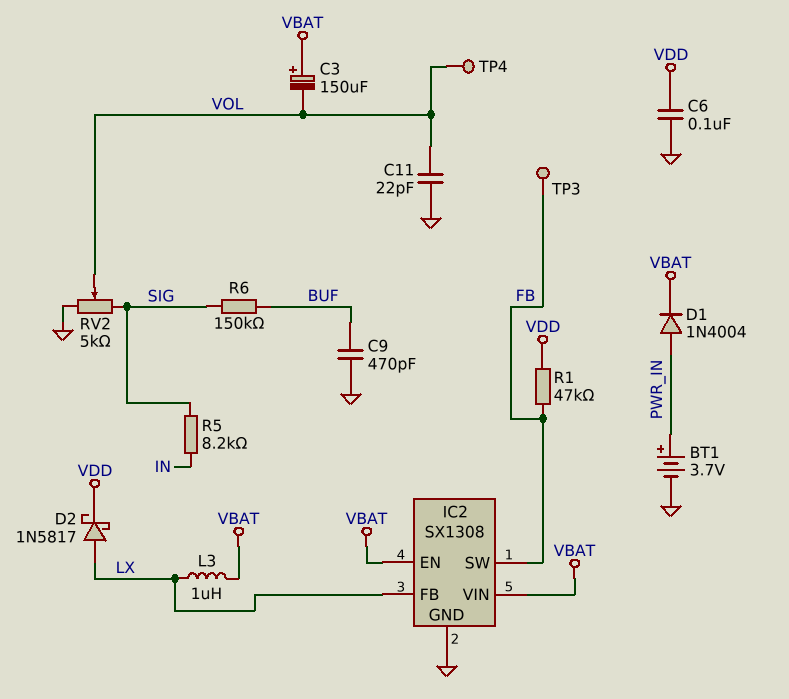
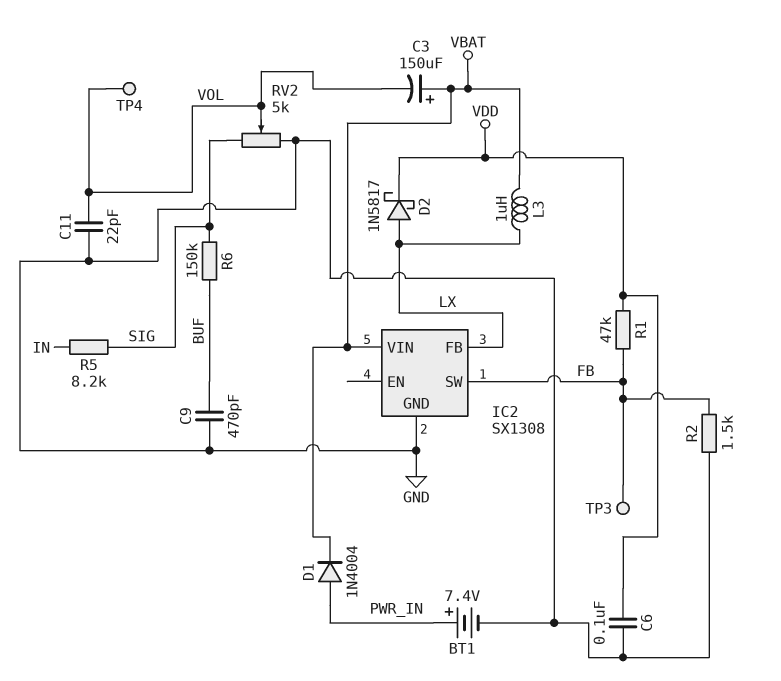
BT1: 3.7V (plus PWR_IN, minus GND) -> 7.4V (plus PWR_IN, minus GND)
IC2 pin EN: VBAT -> none
R2: none -> 1.5k (FB, GND)

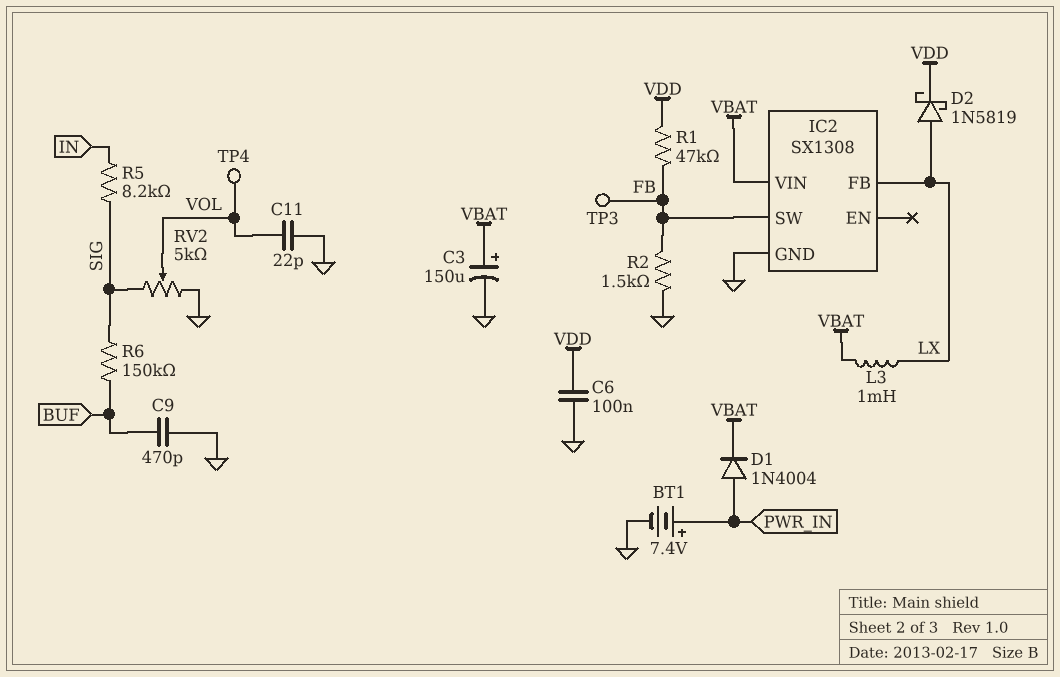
C3: 150uF (plus VBAT, minus VOL) -> 150uF (plus VBAT, minus GND)
D2: schottky 1N5817 (A LX, K VDD) -> schottky 1N5819 (A LX, K VDD)
L3: 1uH (LX, VBAT) -> 1mH (LX, VBAT)

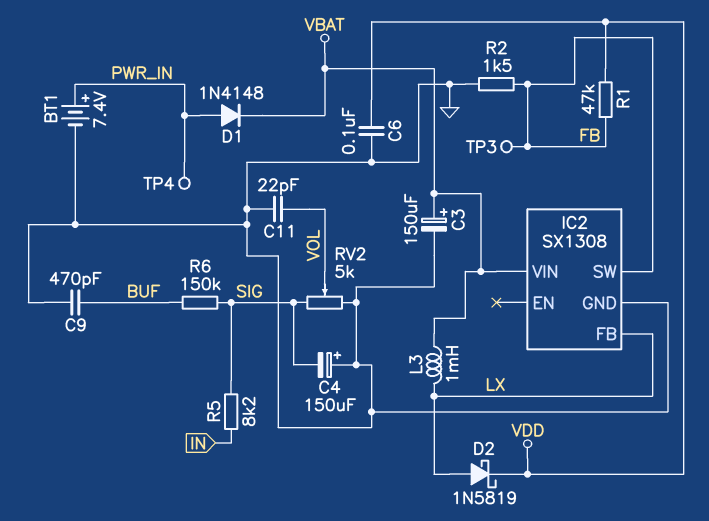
C4: none -> 150uF (plus GND, minus SIG)
D1: diode 1N4004 (A PWR_IN, K VBAT) -> diode 1N4148 (A PWR_IN, K VBAT)
TP4: test point (VOL) -> test point (PWR_IN)

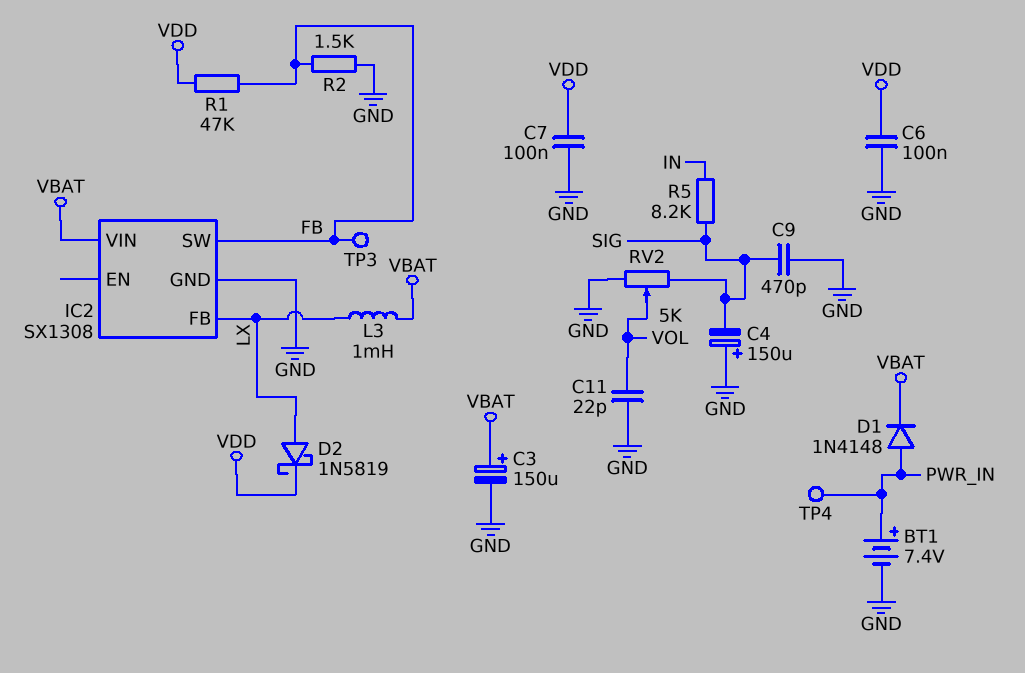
C7: none -> 100nF (GND, VDD)
C9: 470pF (BUF, GND) -> 470pF (GND, SIG)
R6: 150k (BUF, SIG) -> none

